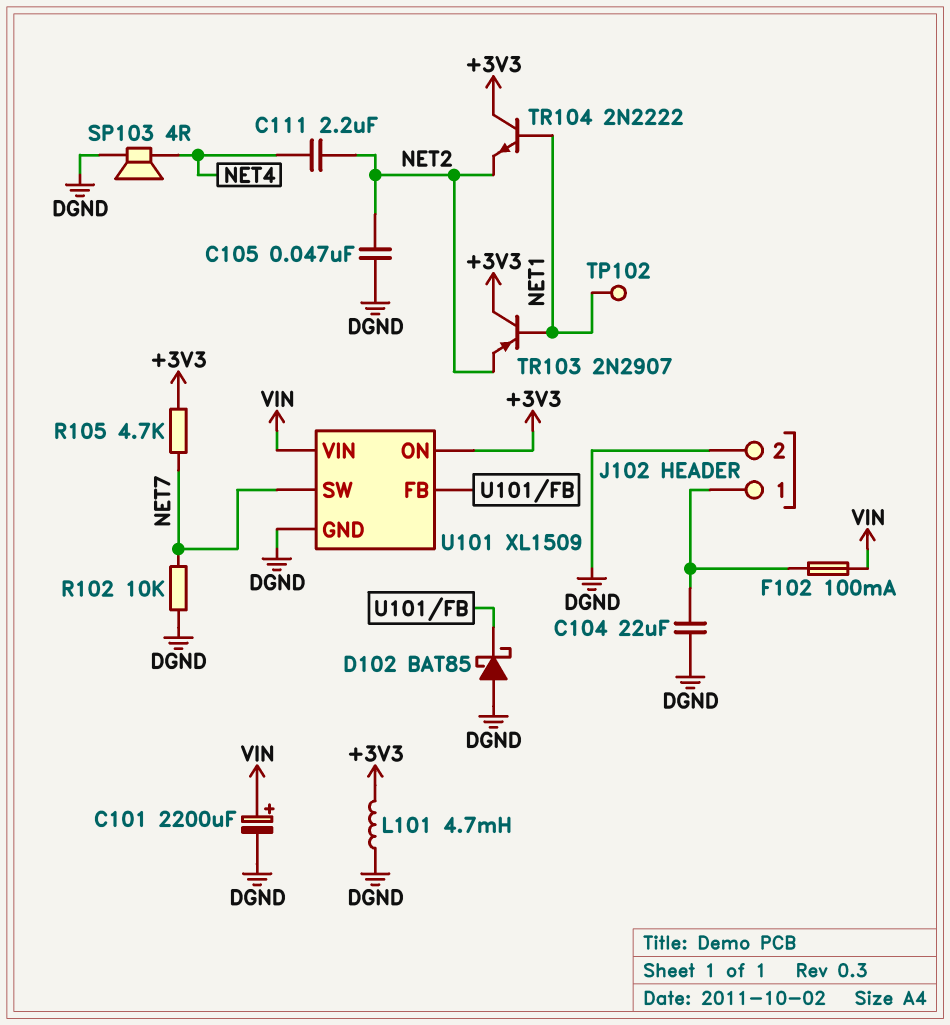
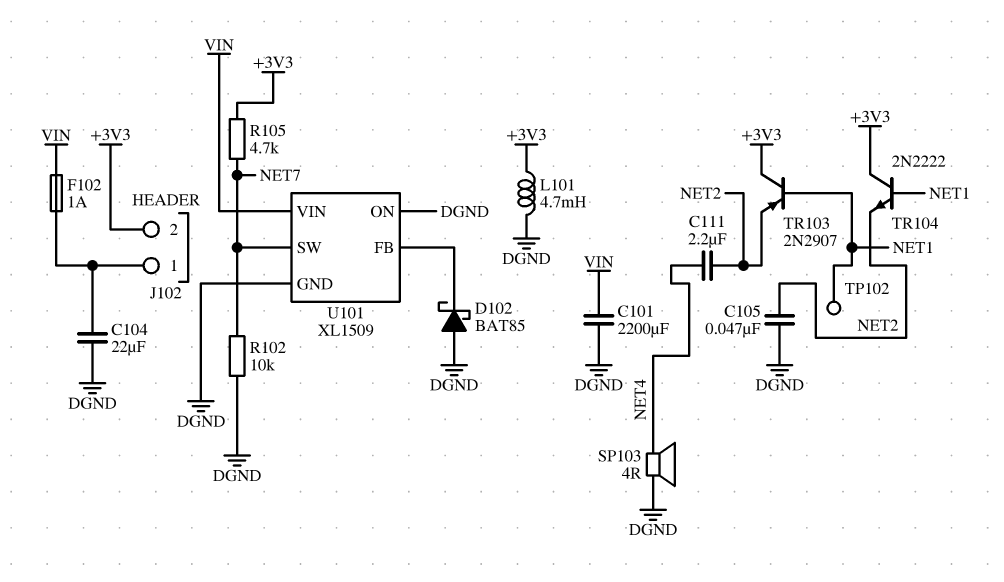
C101: 2200uF (plus VIN, minus DGND) -> 2200uF (DGND, VIN)
F102: 100mA (J102/1, VIN) -> 1A (J102/1, VIN)
J102 pin 2: DGND -> +3V3
U101 pin ON: +3V3 -> DGND

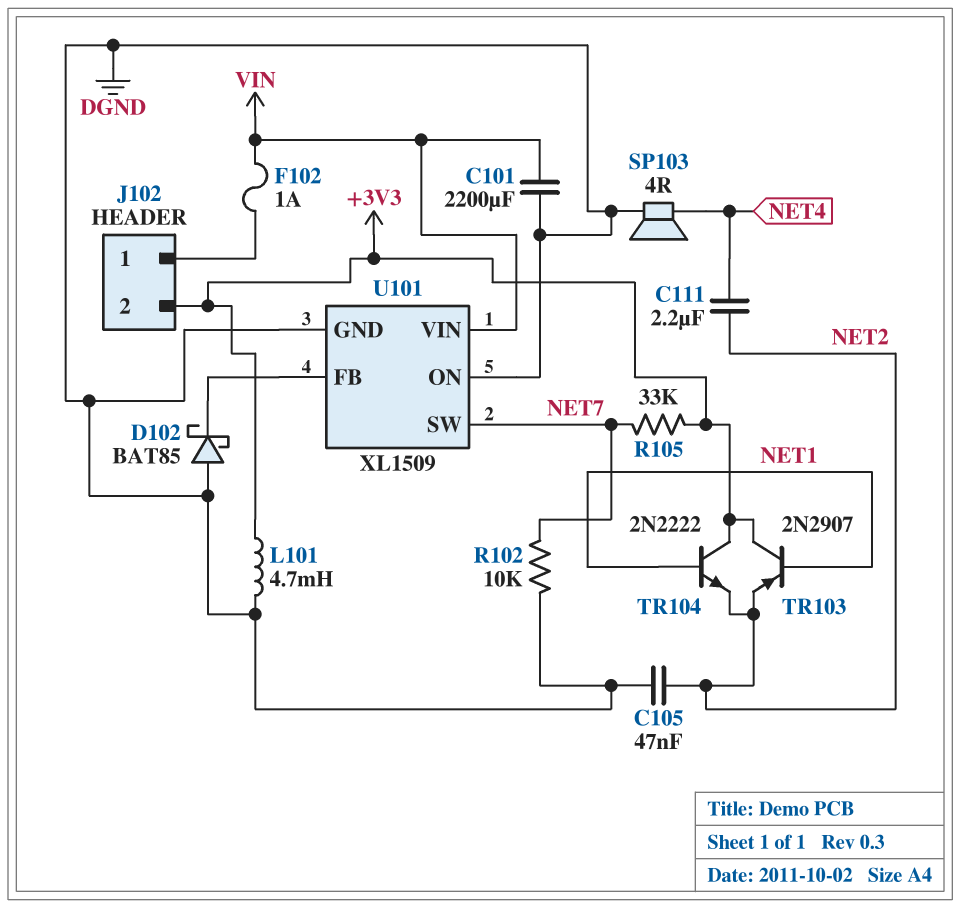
C104: 22uF (DGND, J102/1) -> none
R105: 4.7k (+3V3, NET7) -> 33k (+3V3, NET7)
TP102: test point (NET1) -> none

